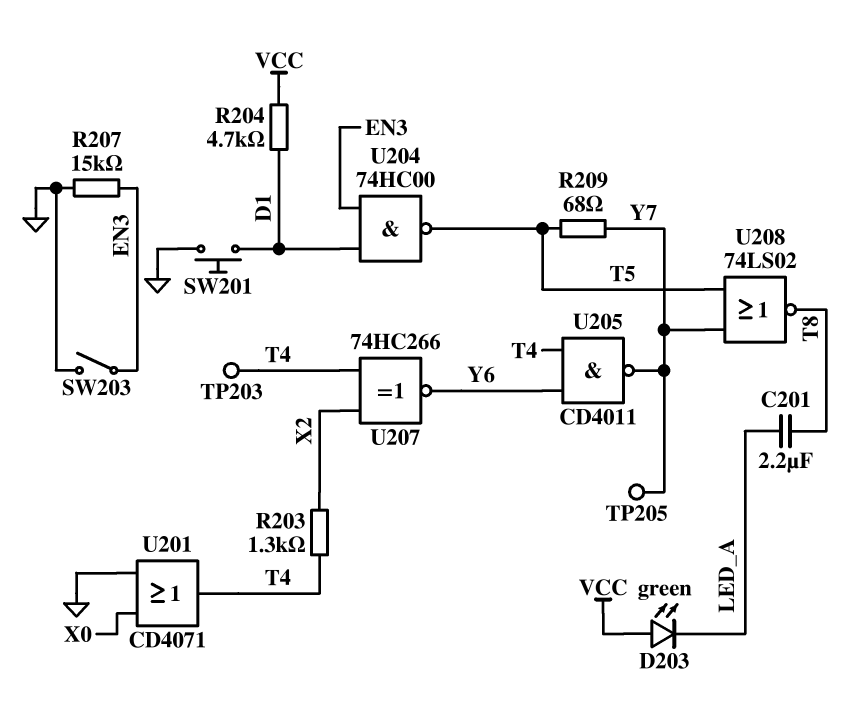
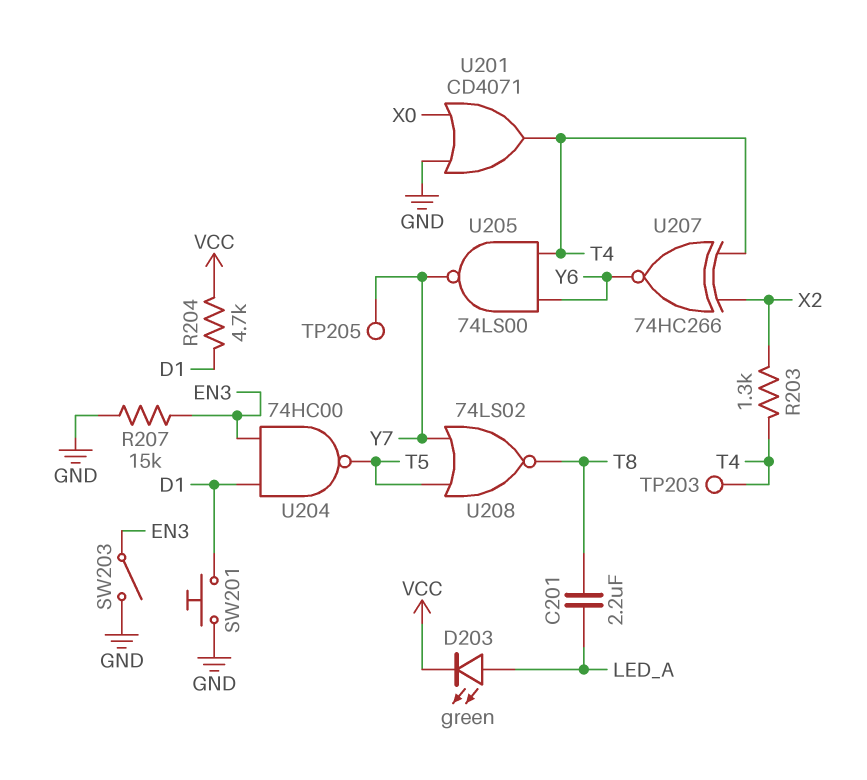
D203: LED green (A VCC, K LED_A) -> LED green (A LED_A, K VCC)
R209: 68 (T5, Y7) -> none
U205: NAND CD4011 (in T4, in Y6, out Y7) -> NAND 74LS00 (in T4, in Y6, out Y7)

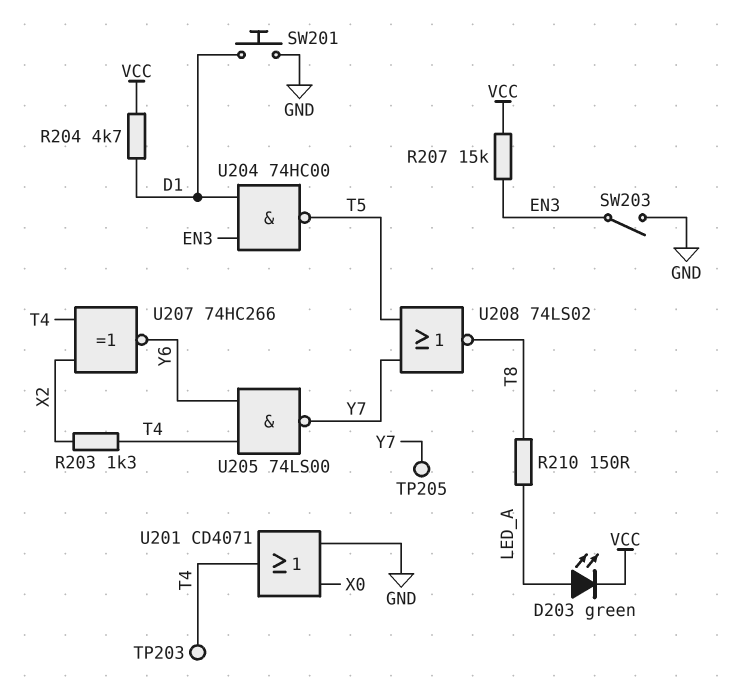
C201: 2.2uF (LED_A, T8) -> none
R207: 15k (EN3, GND) -> 15k (EN3, VCC)
R210: none -> 150 (LED_A, T8)

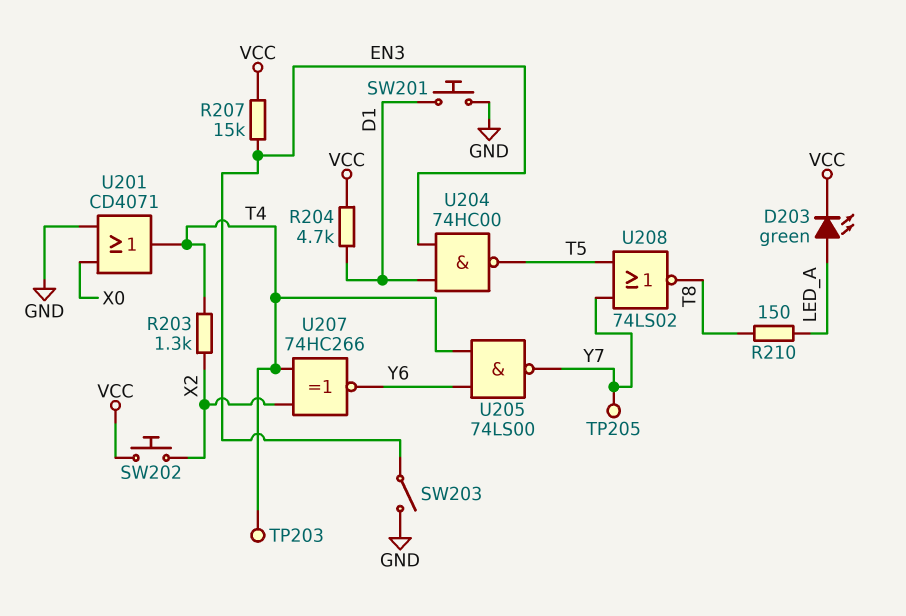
SW202: none -> button (VCC, X2)

